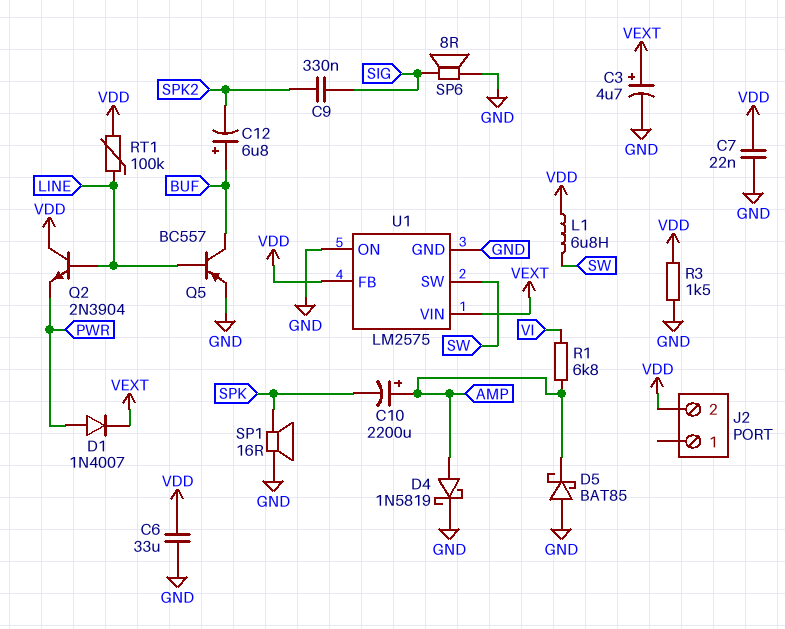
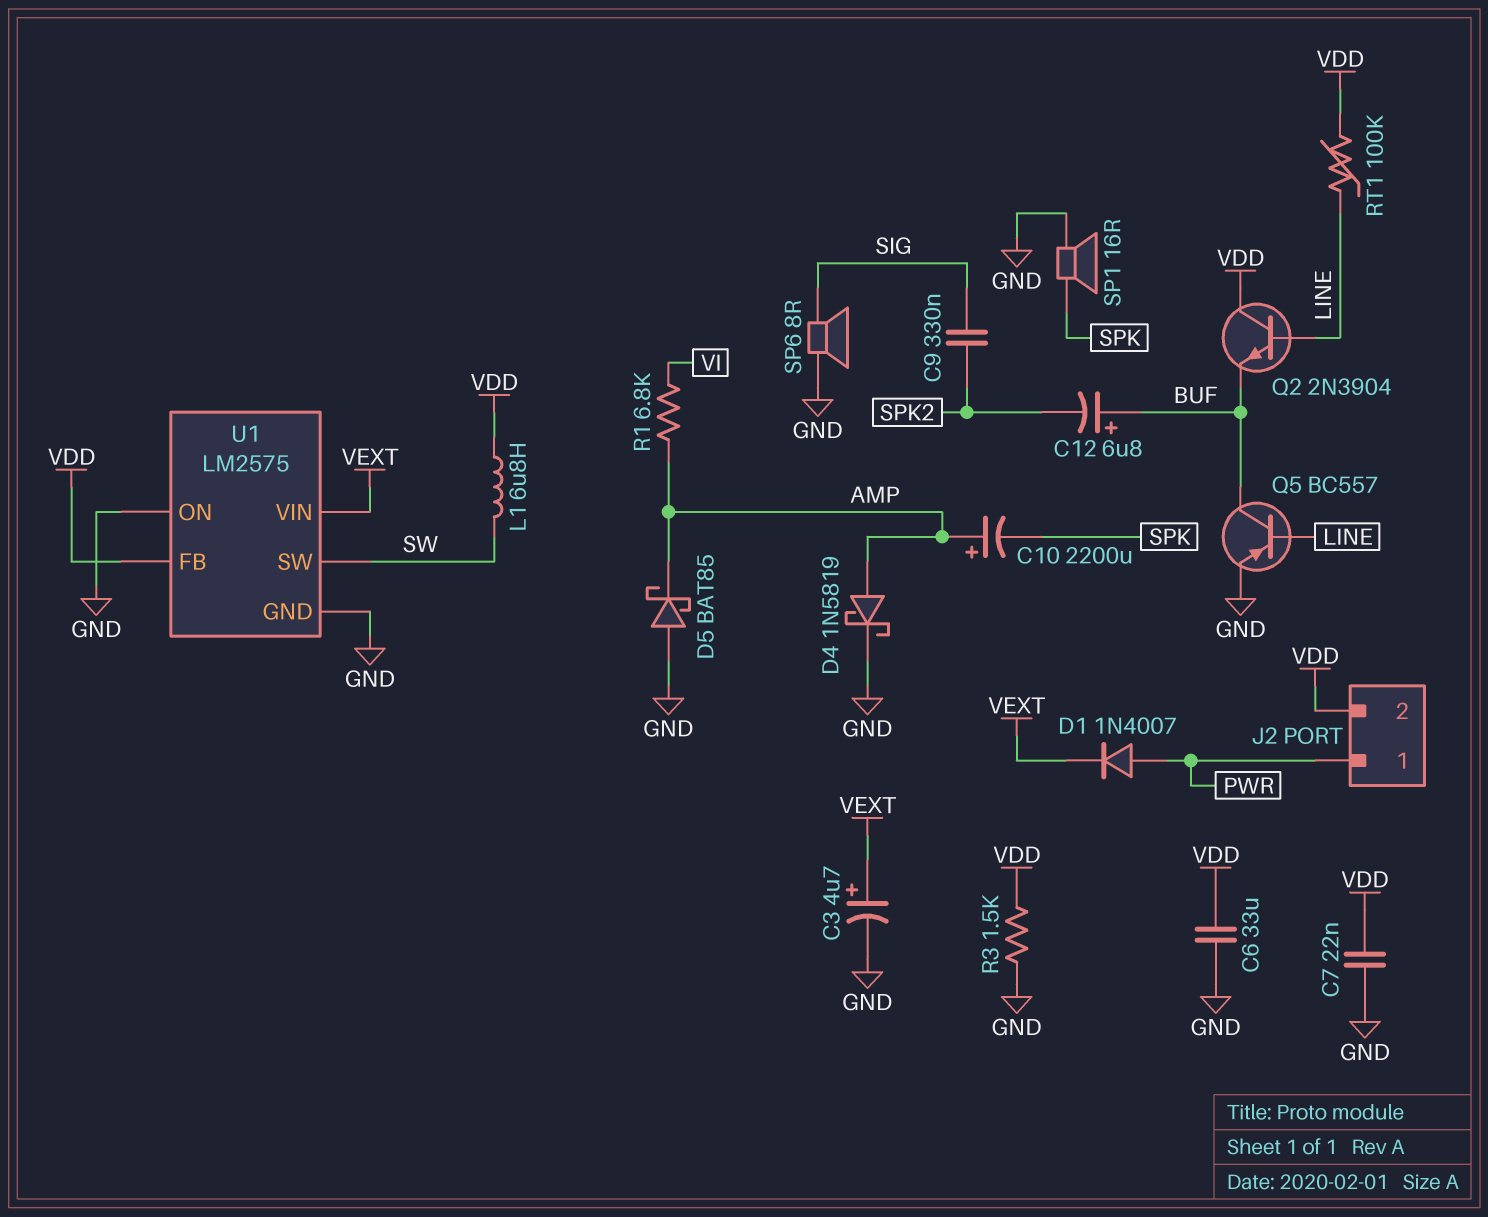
J2 pin 1: none -> PWR
Q2: NPN 2N3904 (B LINE, C VDD, E PWR) -> NPN 2N3904 (B LINE, C VDD, E BUF)

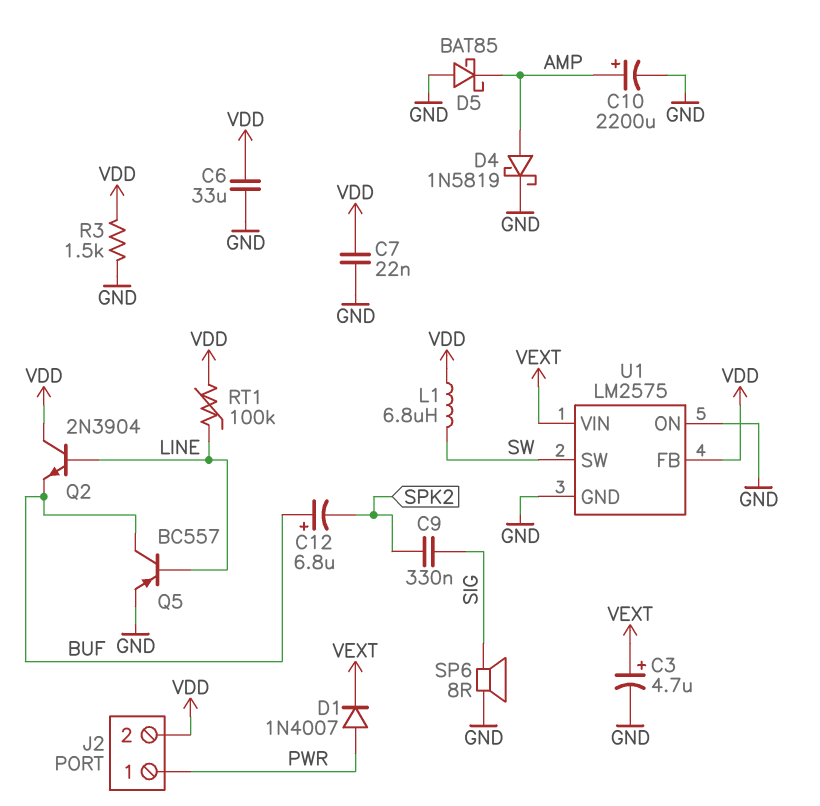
C10: 2200uF (plus AMP, minus SPK) -> 2200uF (plus AMP, minus GND)
R1: 6.8k (AMP, VI) -> none
SP1: speaker 16R (GND, SPK) -> none

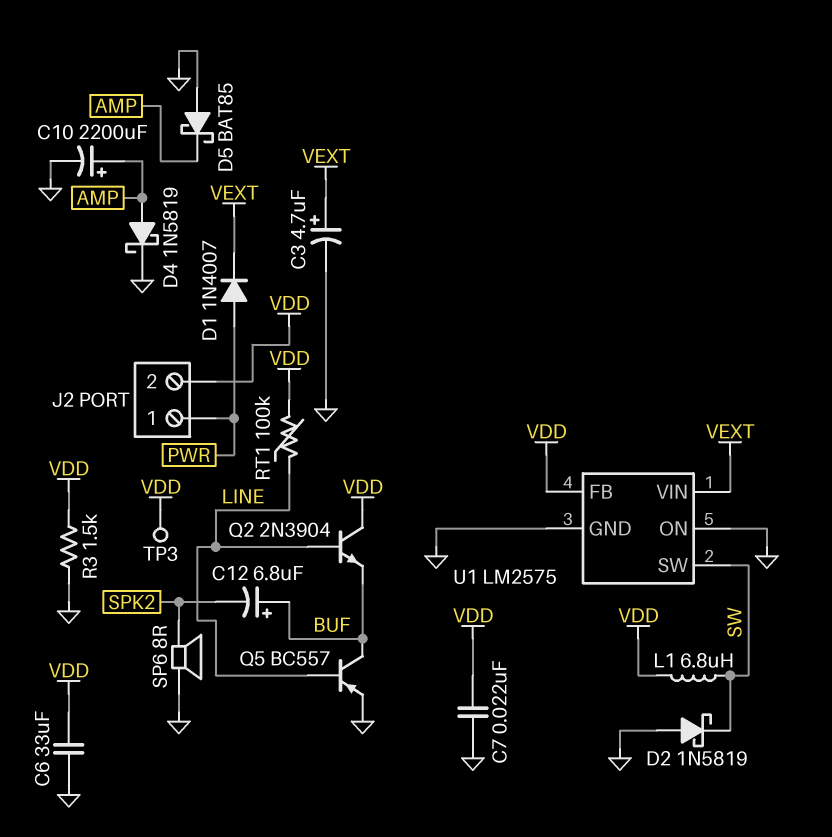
C9: 330nF (SIG, SPK2) -> none
D2: none -> schottky 1N5819 (A GND, K SW)
SP6: speaker 8R (GND, SIG) -> speaker 8R (GND, SPK2)
TP3: none -> test point (VDD)

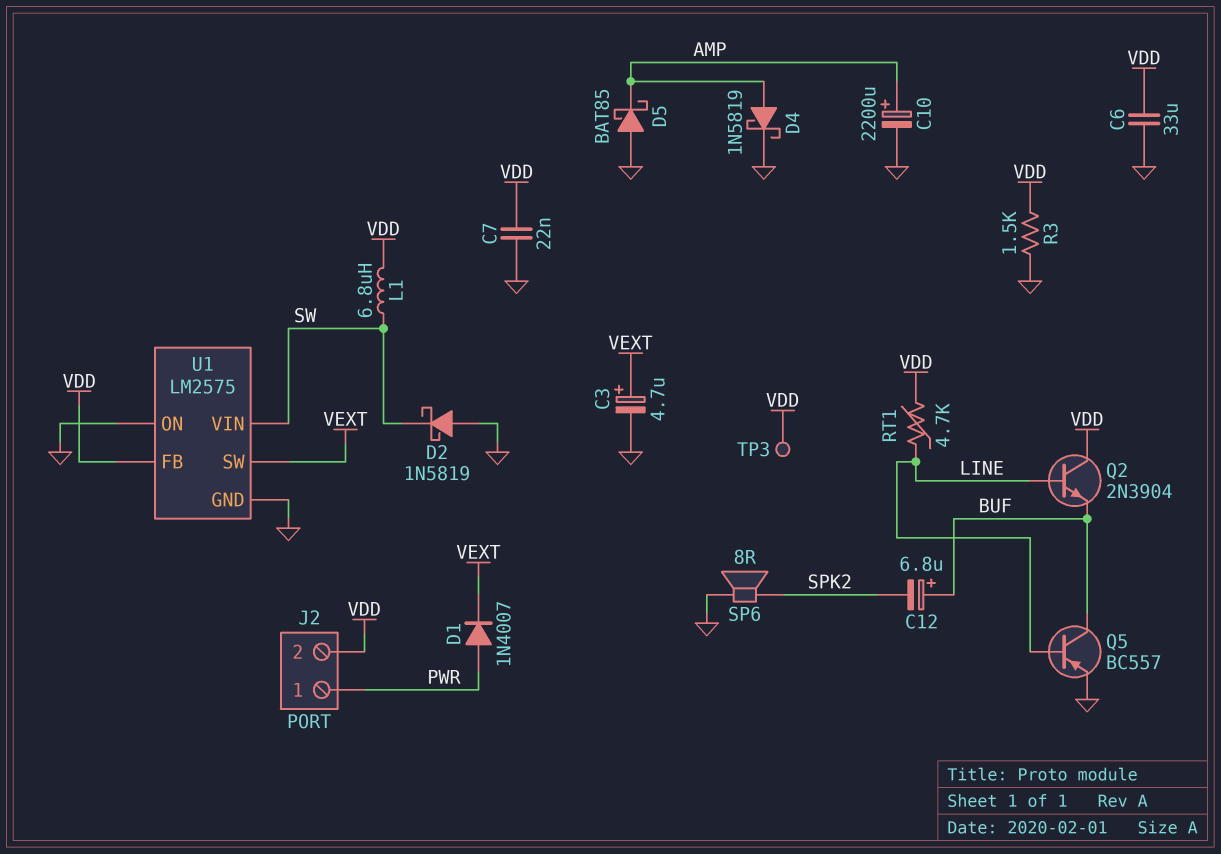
RT1: 100k (LINE, VDD) -> 4.7k (LINE, VDD)
U1 pin SW: SW -> VEXT
U1 pin VIN: VEXT -> SW

